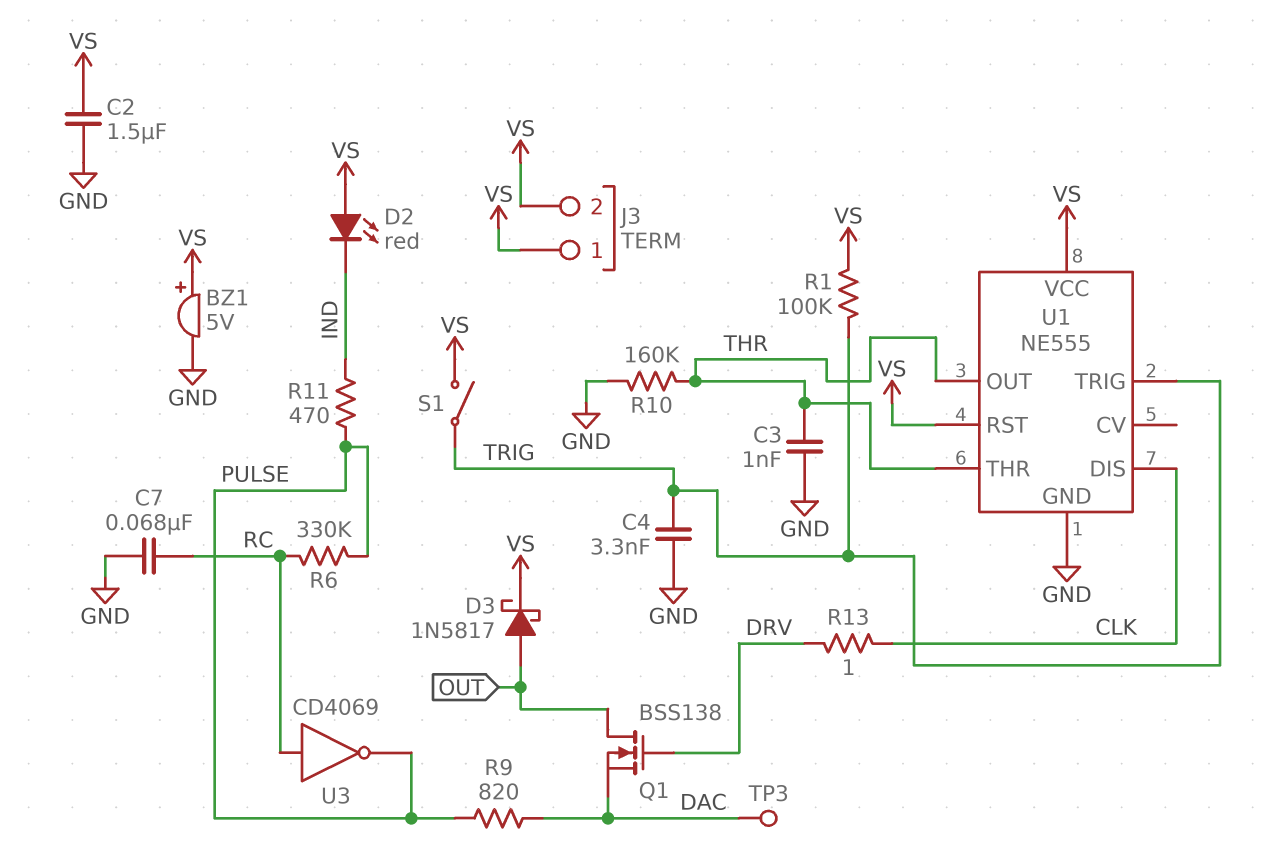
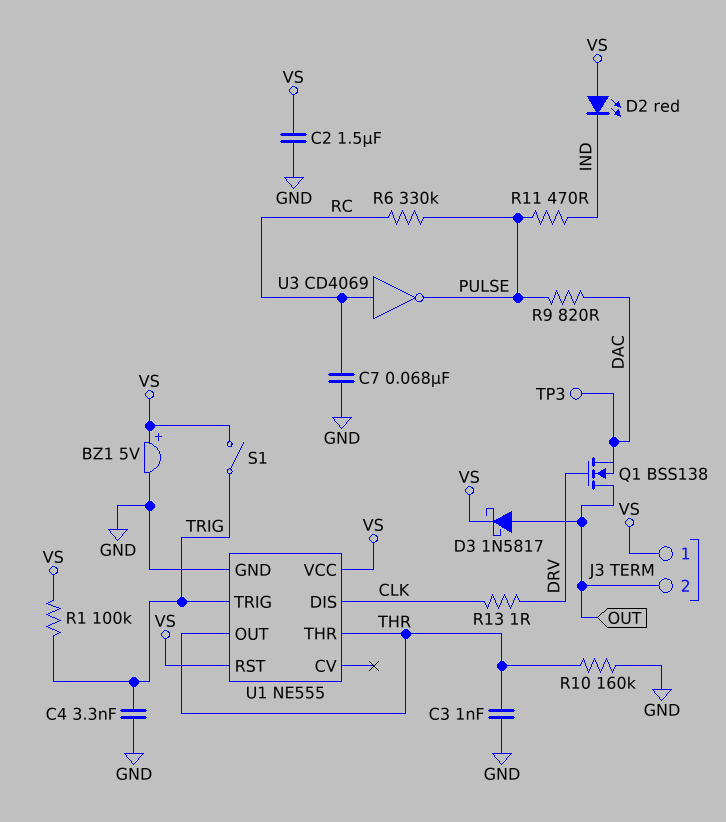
J3 pin 2: VS -> OUT

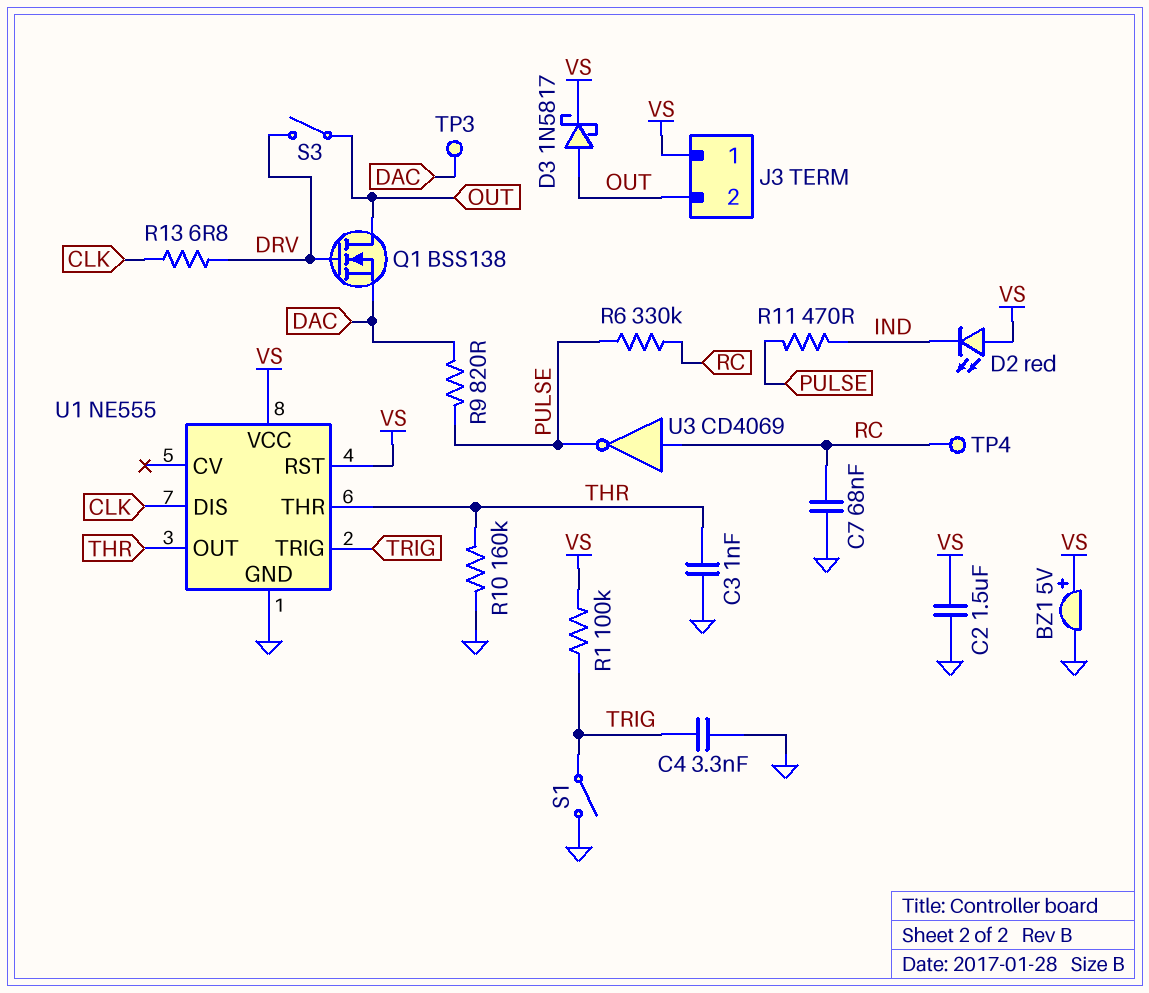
R13: 1 (CLK, DRV) -> 6.8 (CLK, DRV)
S1: switch (TRIG, VS) -> switch (GND, TRIG)
S3: none -> switch (DRV, OUT)
TP4: none -> test point (RC)

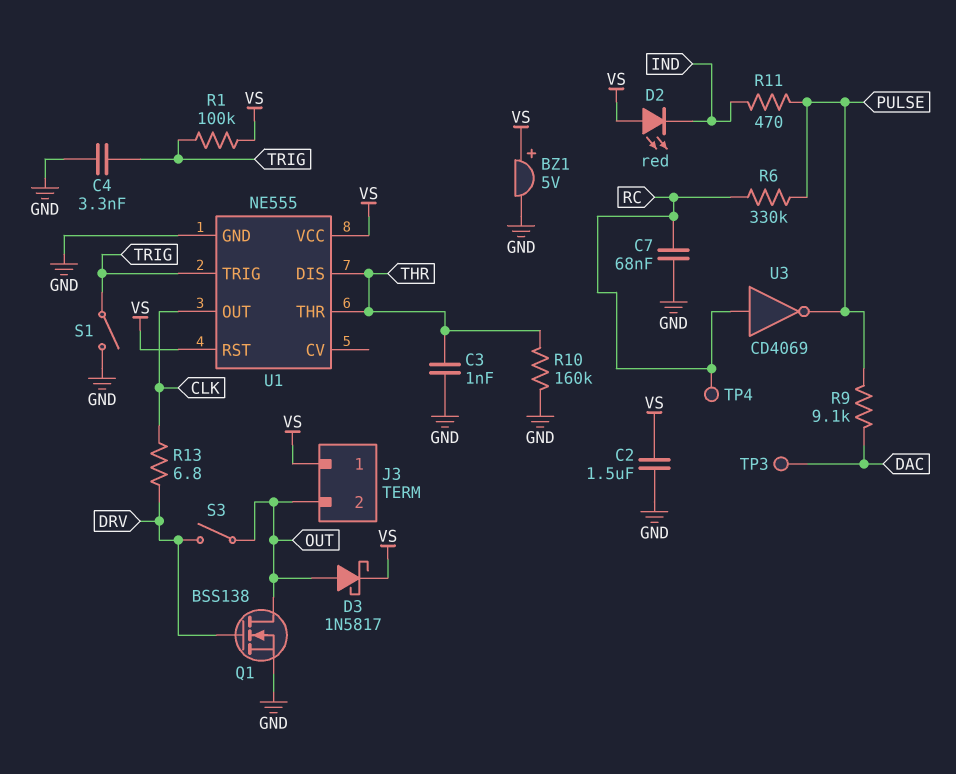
Q1: NMOS BSS138 (G DRV, D OUT, S DAC) -> NMOS BSS138 (G DRV, D OUT, S GND)
R9: 820 (DAC, PULSE) -> 9.1k (DAC, PULSE)
U1 pin DIS: CLK -> THR
U1 pin OUT: THR -> CLK

